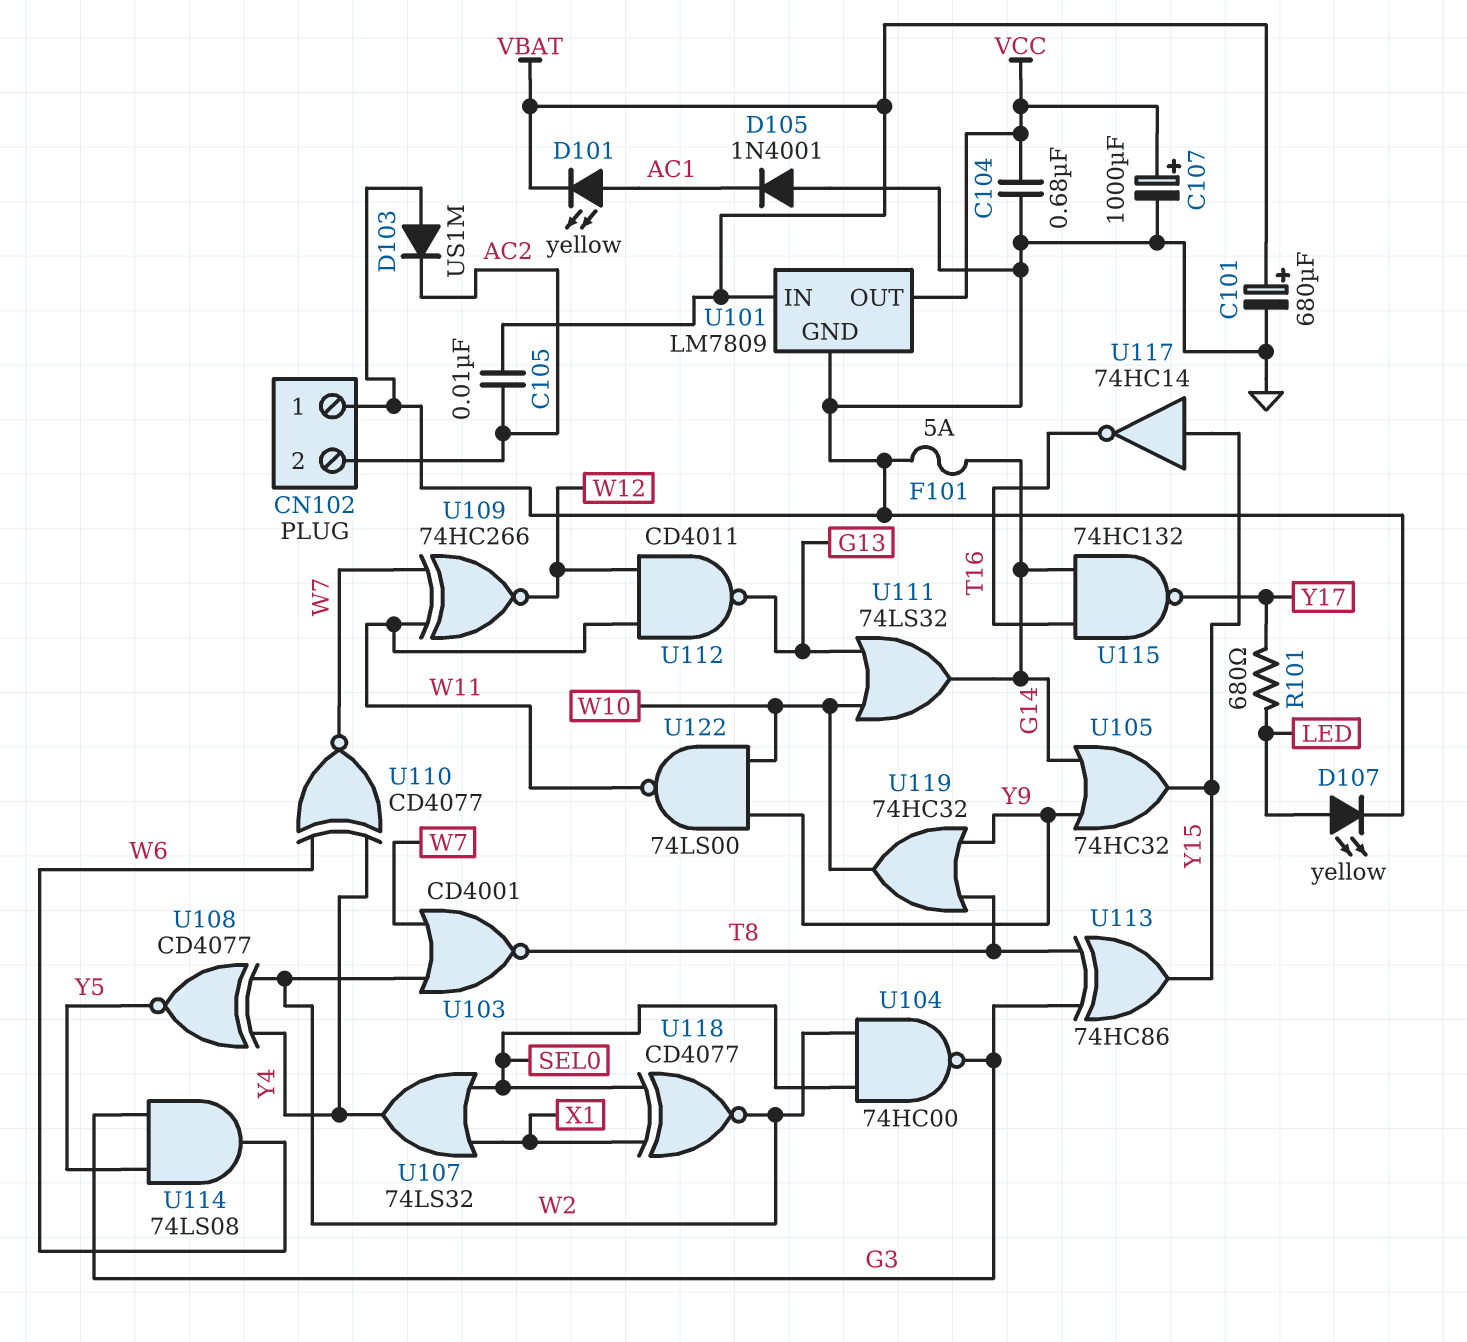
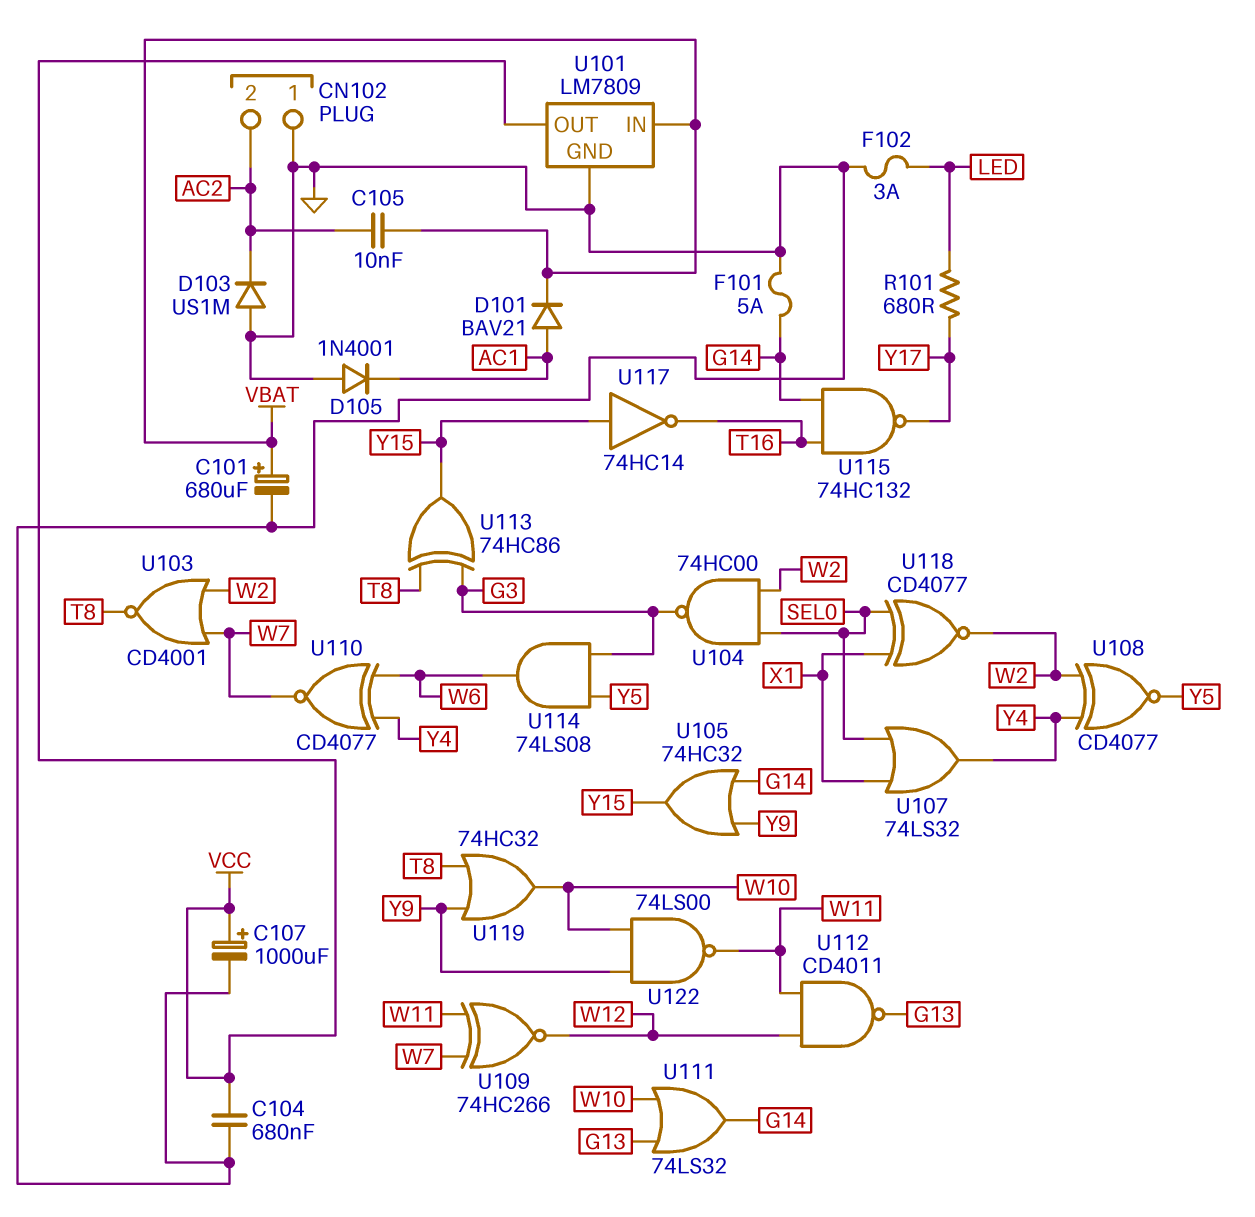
D101: LED yellow (A AC1, K VBAT) -> diode BAV21 (A AC1, K VBAT)
D107: LED yellow (A LED, K GND) -> none
F102: none -> 3A (GND, LED)

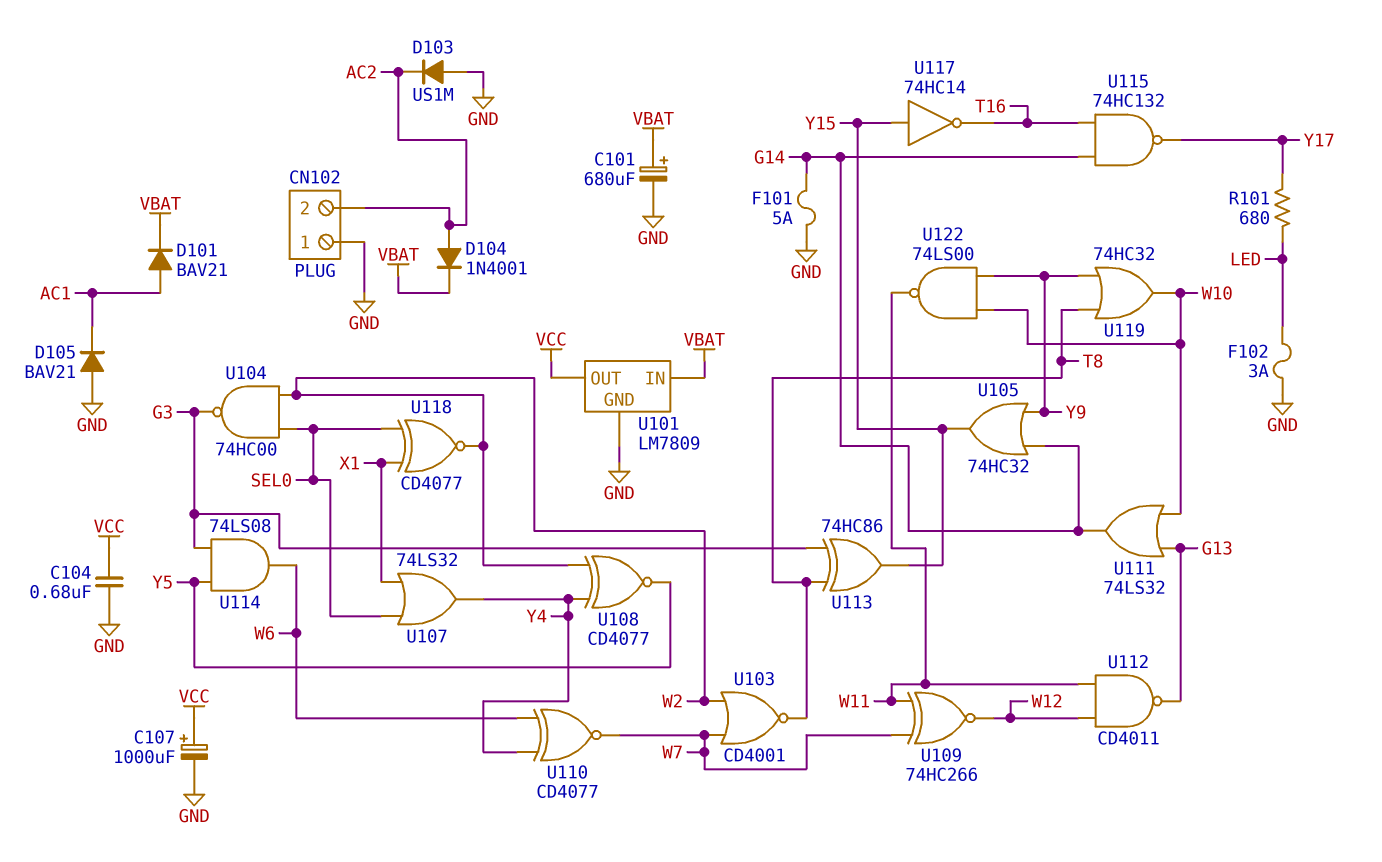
C105: 10nF (AC2, VBAT) -> none
D104: none -> diode 1N4001 (A AC2, K VBAT)
D105: diode 1N4001 (A GND, K AC1) -> diode BAV21 (A GND, K AC1)

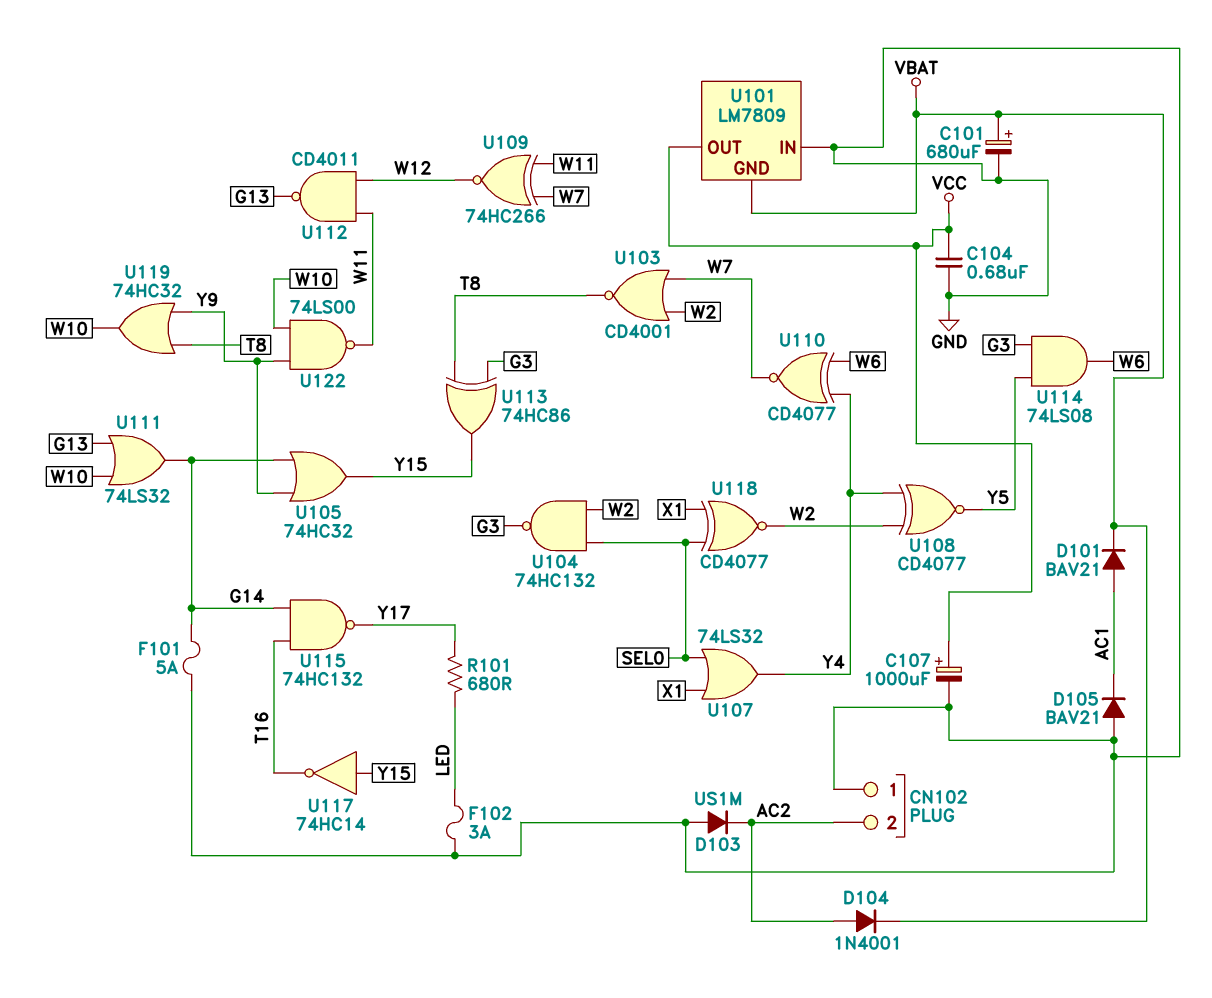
U101 pin GND: GND -> VBAT
U101 pin IN: VBAT -> GND
U104: NAND 74HC00 (in SEL0, in W2, out G3) -> NAND 74HC132 (in SEL0, in W2, out G3)

